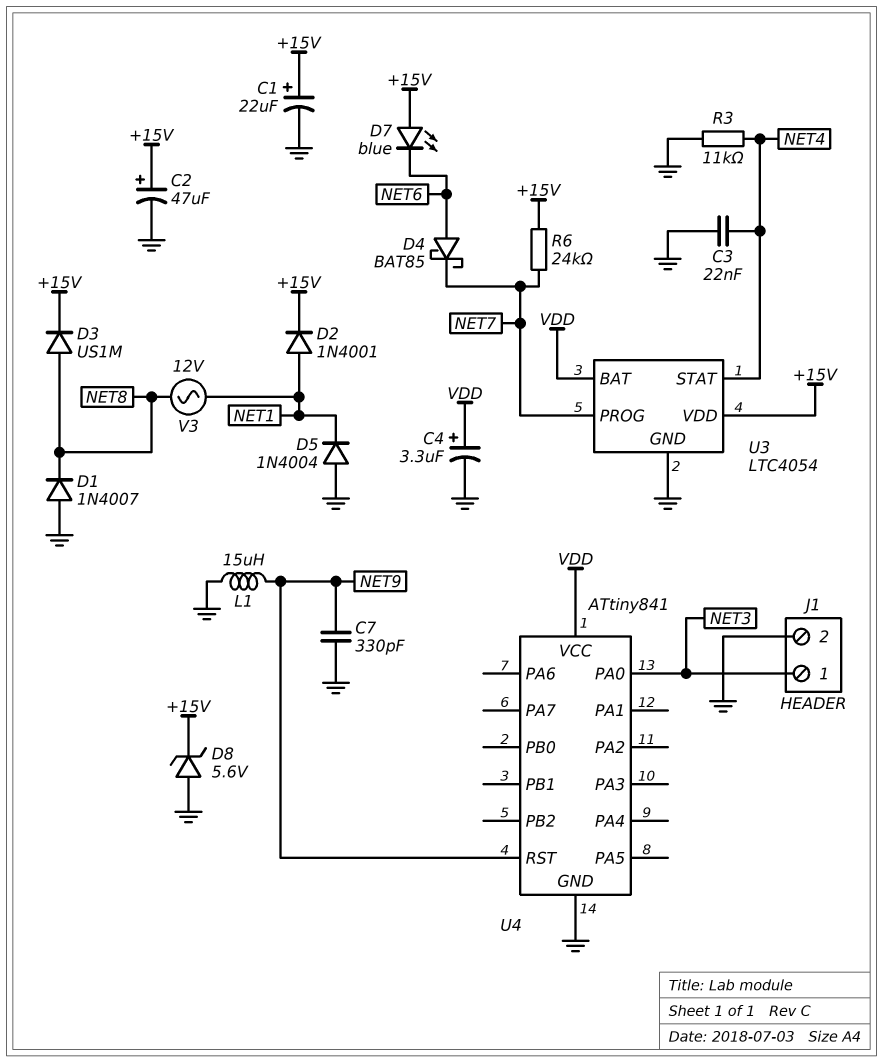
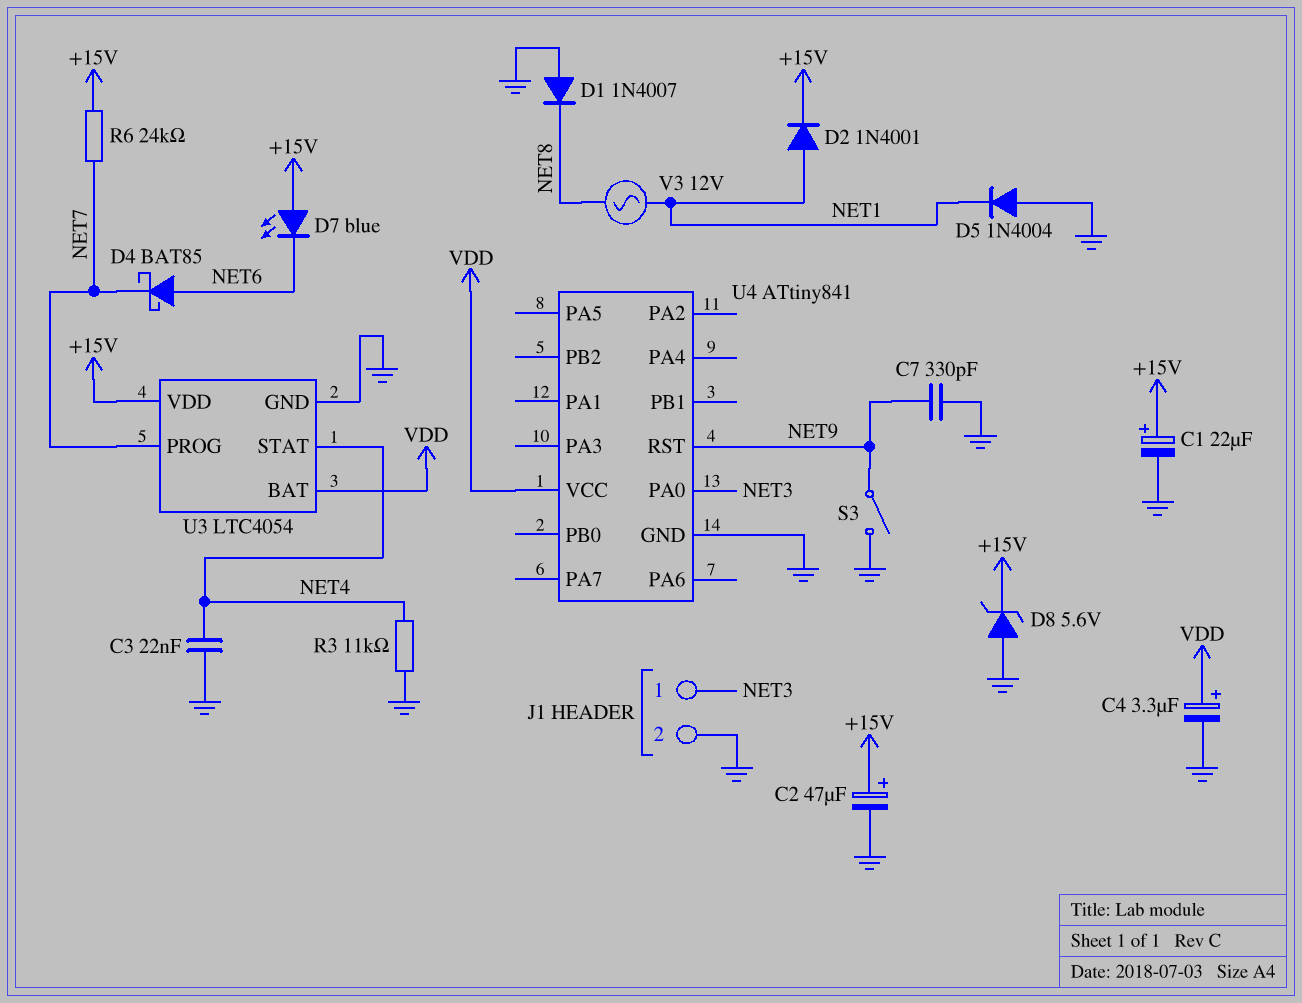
D3: diode US1M (A NET8, K +15V) -> none
L1: 15uH (GND, NET9) -> none
S3: none -> switch (GND, NET9)

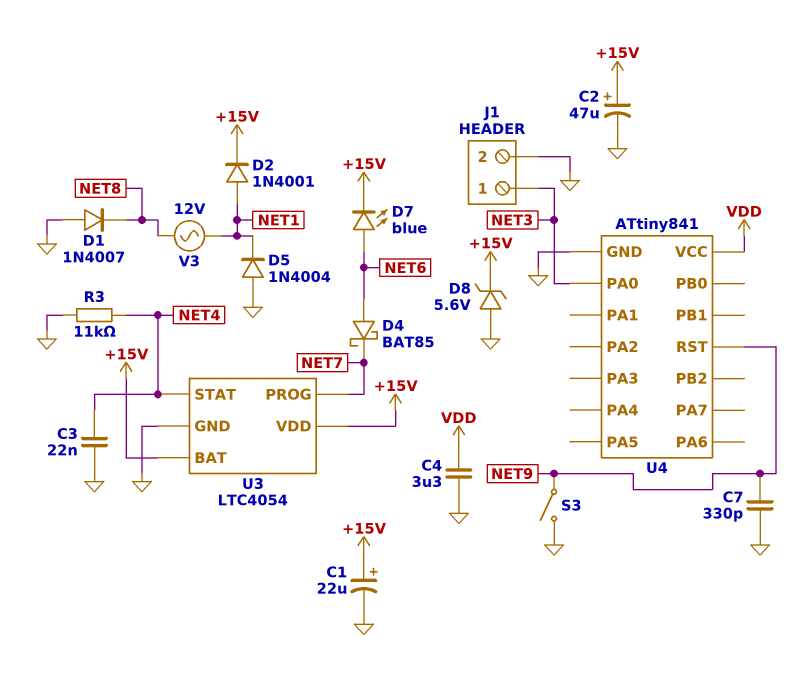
C4: 3.3uF (plus VDD, minus GND) -> 3.3uF (GND, VDD)
D7: LED blue (A +15V, K NET6) -> LED blue (A NET6, K +15V)
R6: 24k (+15V, NET7) -> none
U3 pin BAT: VDD -> +15V

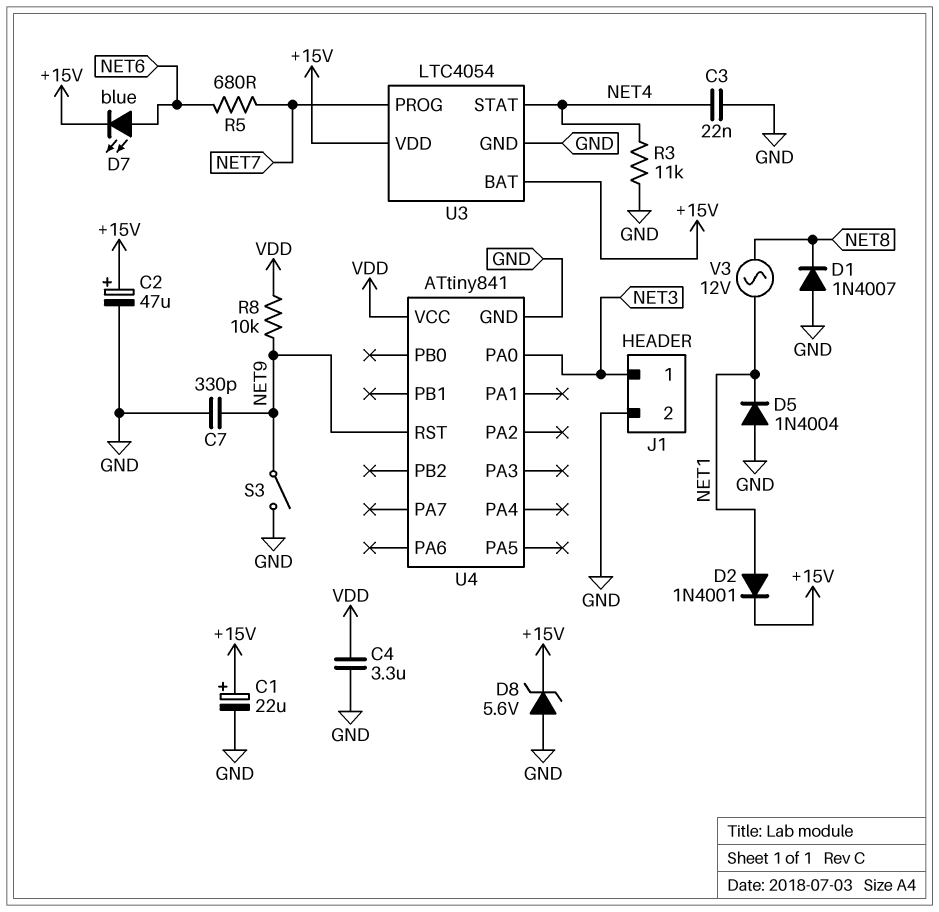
D4: schottky BAT85 (A NET6, K NET7) -> none
R5: none -> 680 (NET6, NET7)
R8: none -> 10k (NET9, VDD)

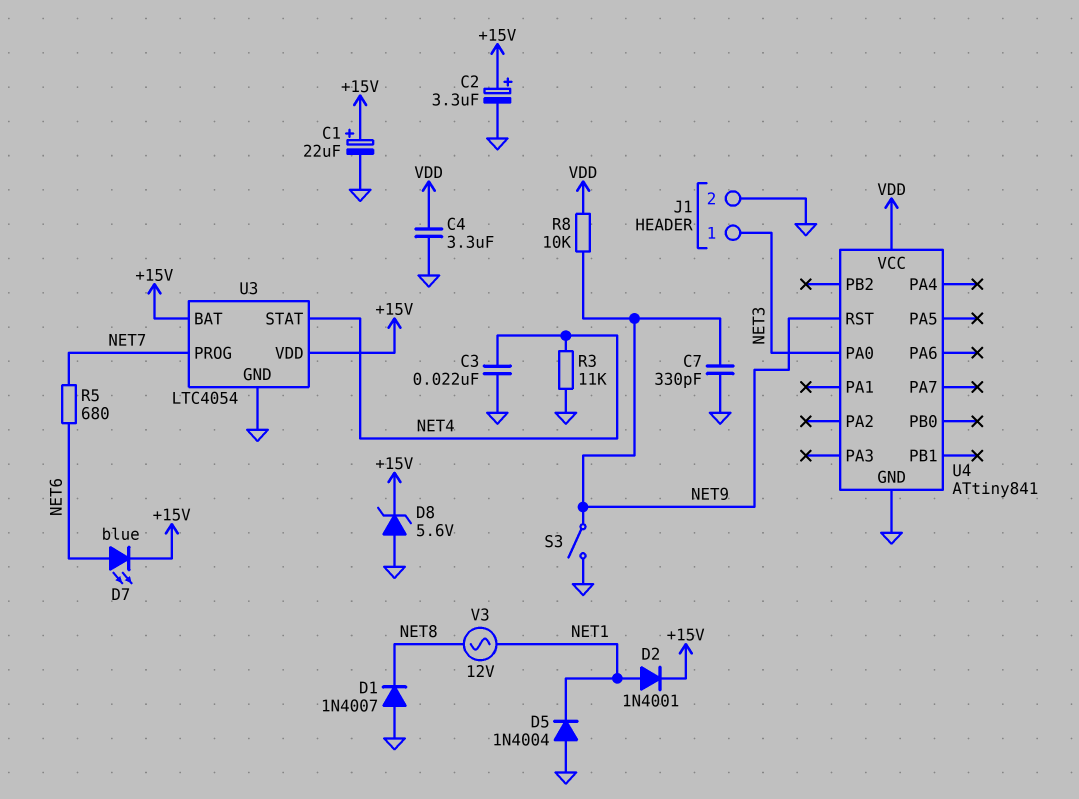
C2: 47uF (plus +15V, minus GND) -> 3.3uF (plus +15V, minus GND)

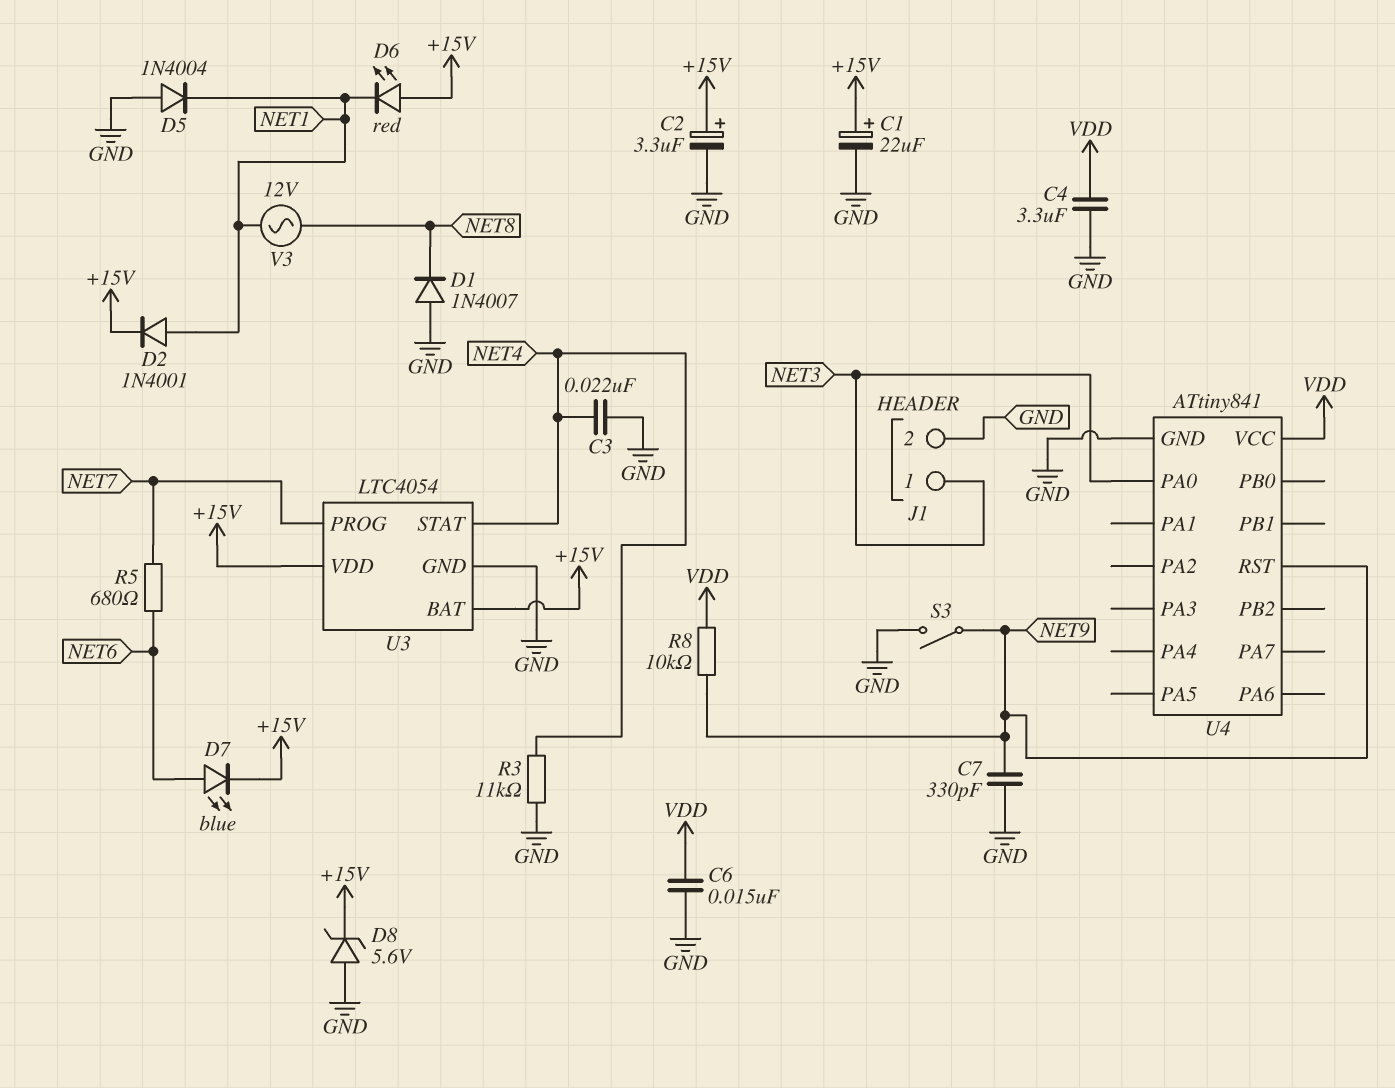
C6: none -> 15nF (GND, VDD)
D6: none -> LED red (A +15V, K NET1)

